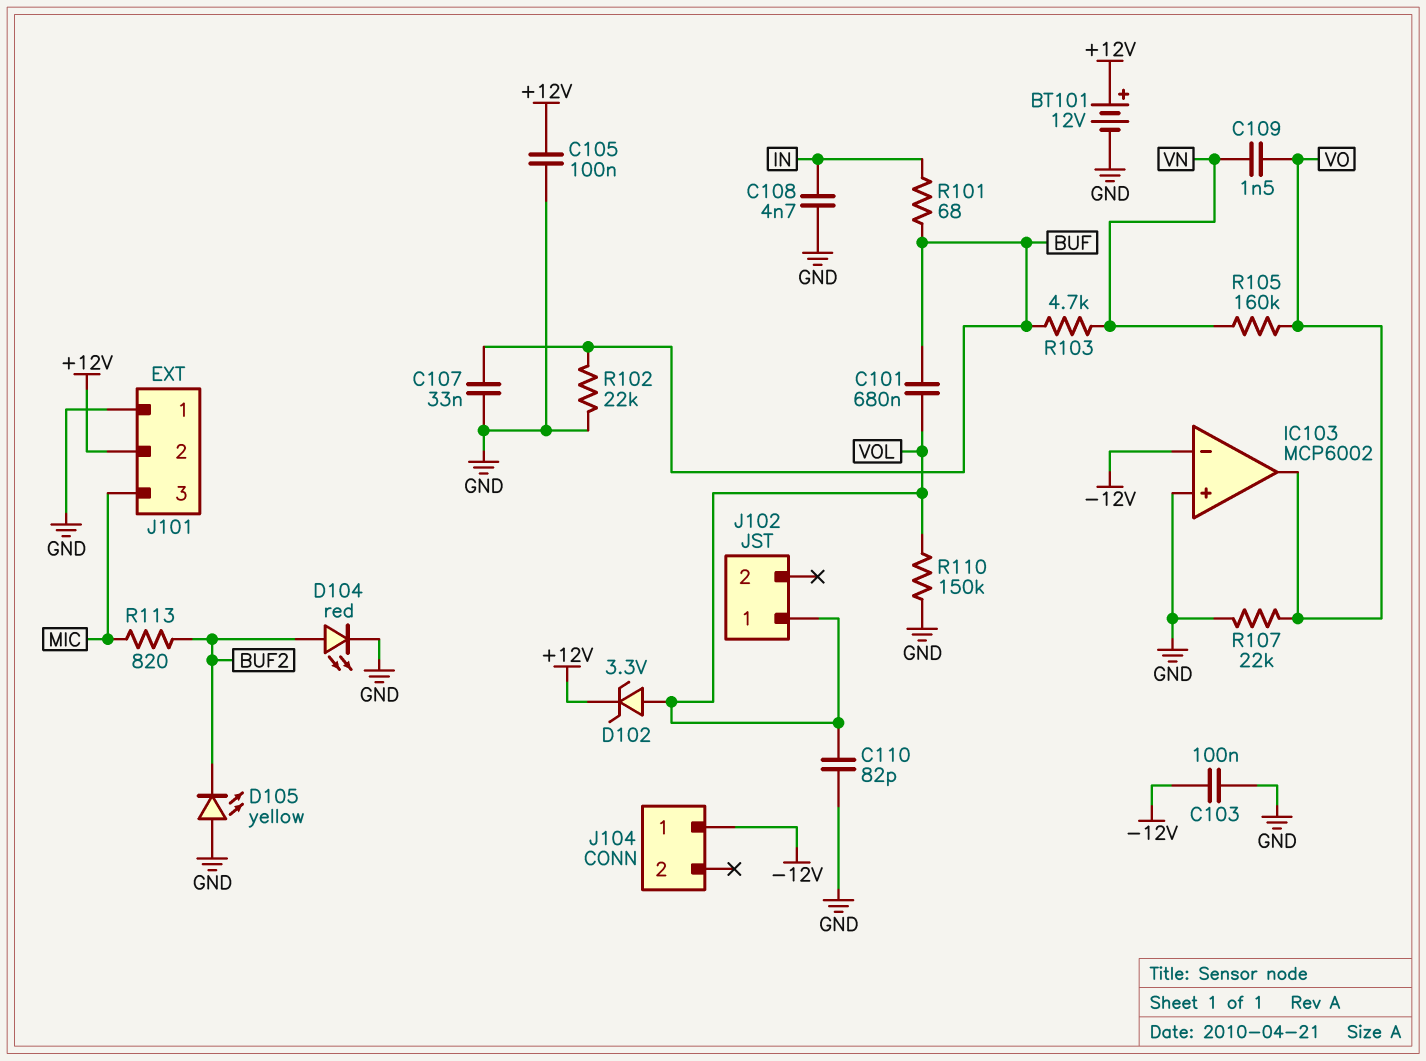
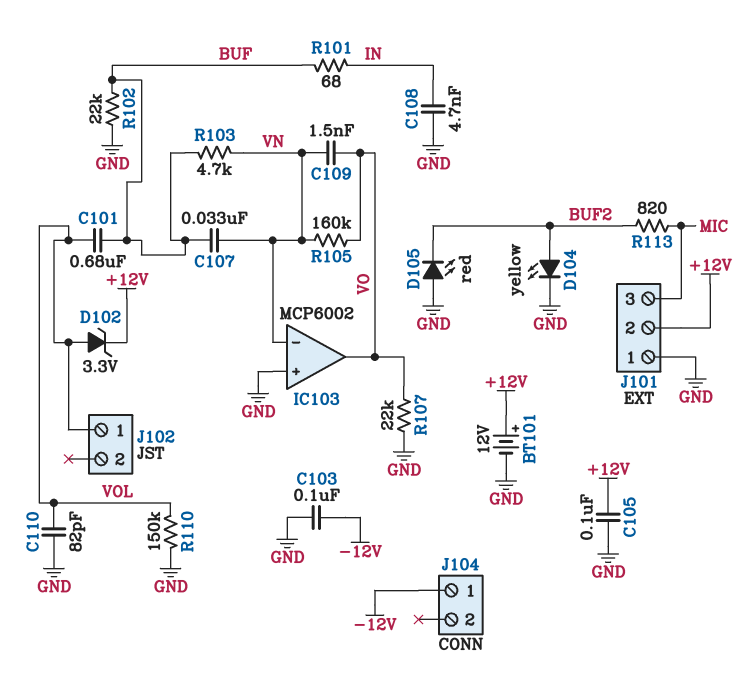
C107: 33nF (BUF, GND) -> 33nF (BUF, VN)
D104: LED red (A BUF2, K GND) -> LED yellow (A BUF2, K GND)
D105: LED yellow (A GND, K BUF2) -> LED red (A GND, K BUF2)
IC103 pin in-: -12V -> VN

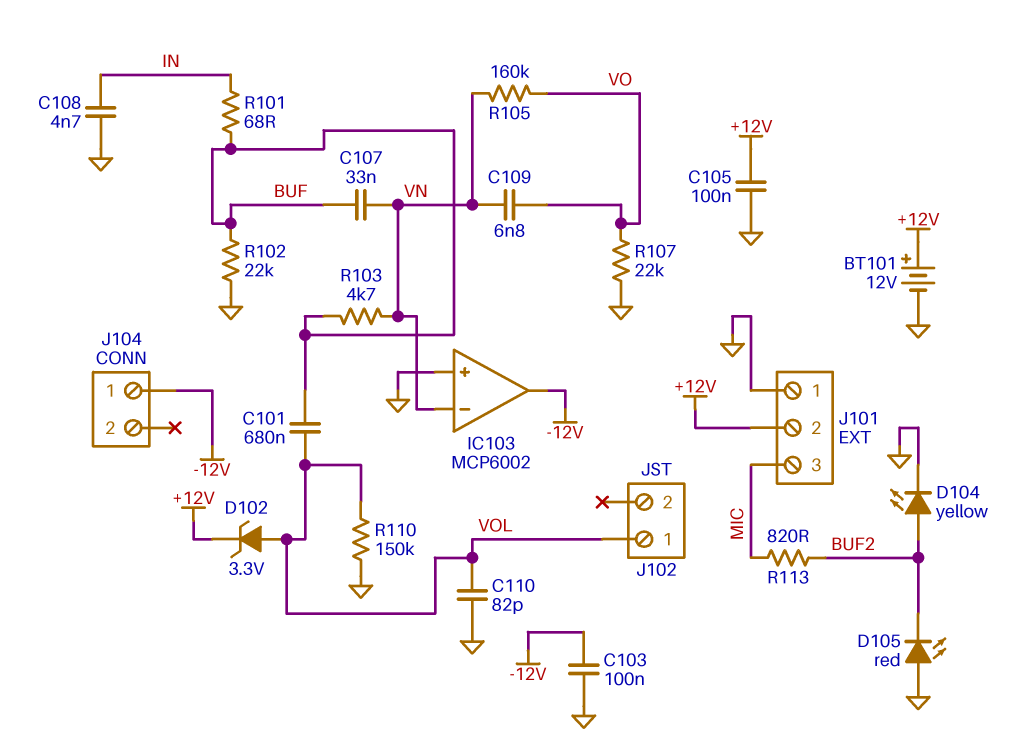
C109: 1.5nF (VN, VO) -> 6.8nF (VN, VO)
IC103 pin out: VO -> -12V

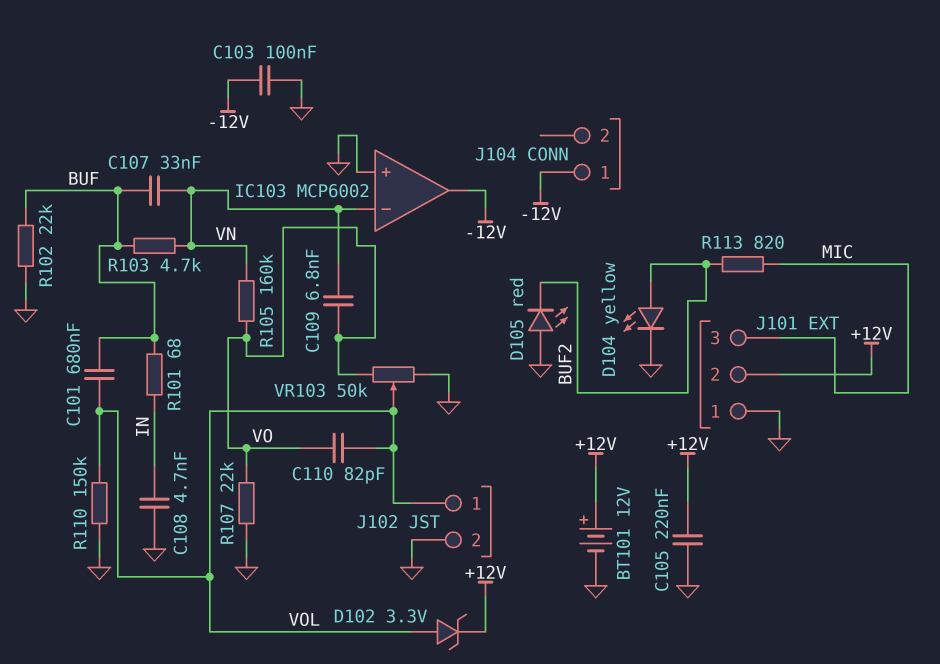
C105: 100nF (+12V, GND) -> 220nF (+12V, GND)
C110: 82pF (GND, VOL) -> 82pF (VO, VOL)
J102 pin 2: none -> GND
VR103: none -> 50k (GND, VO, wiper VOL)

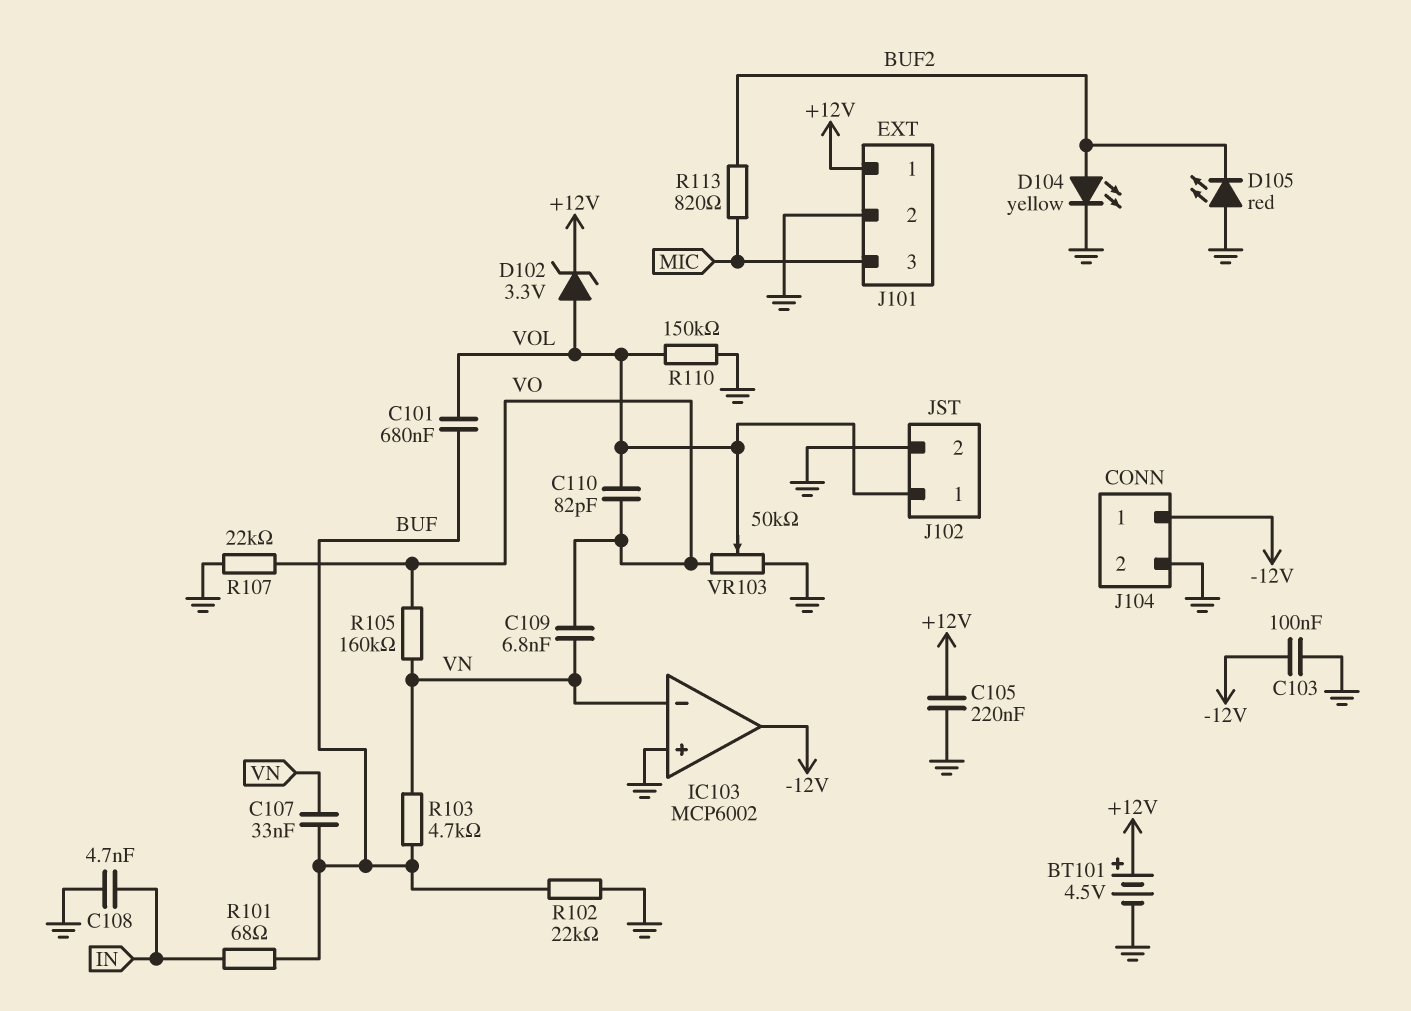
BT101: 12V (plus +12V, minus GND) -> 4.5V (plus +12V, minus GND)
J101 pin 1: GND -> +12V
J101 pin 2: +12V -> GND
J104 pin 2: none -> GND

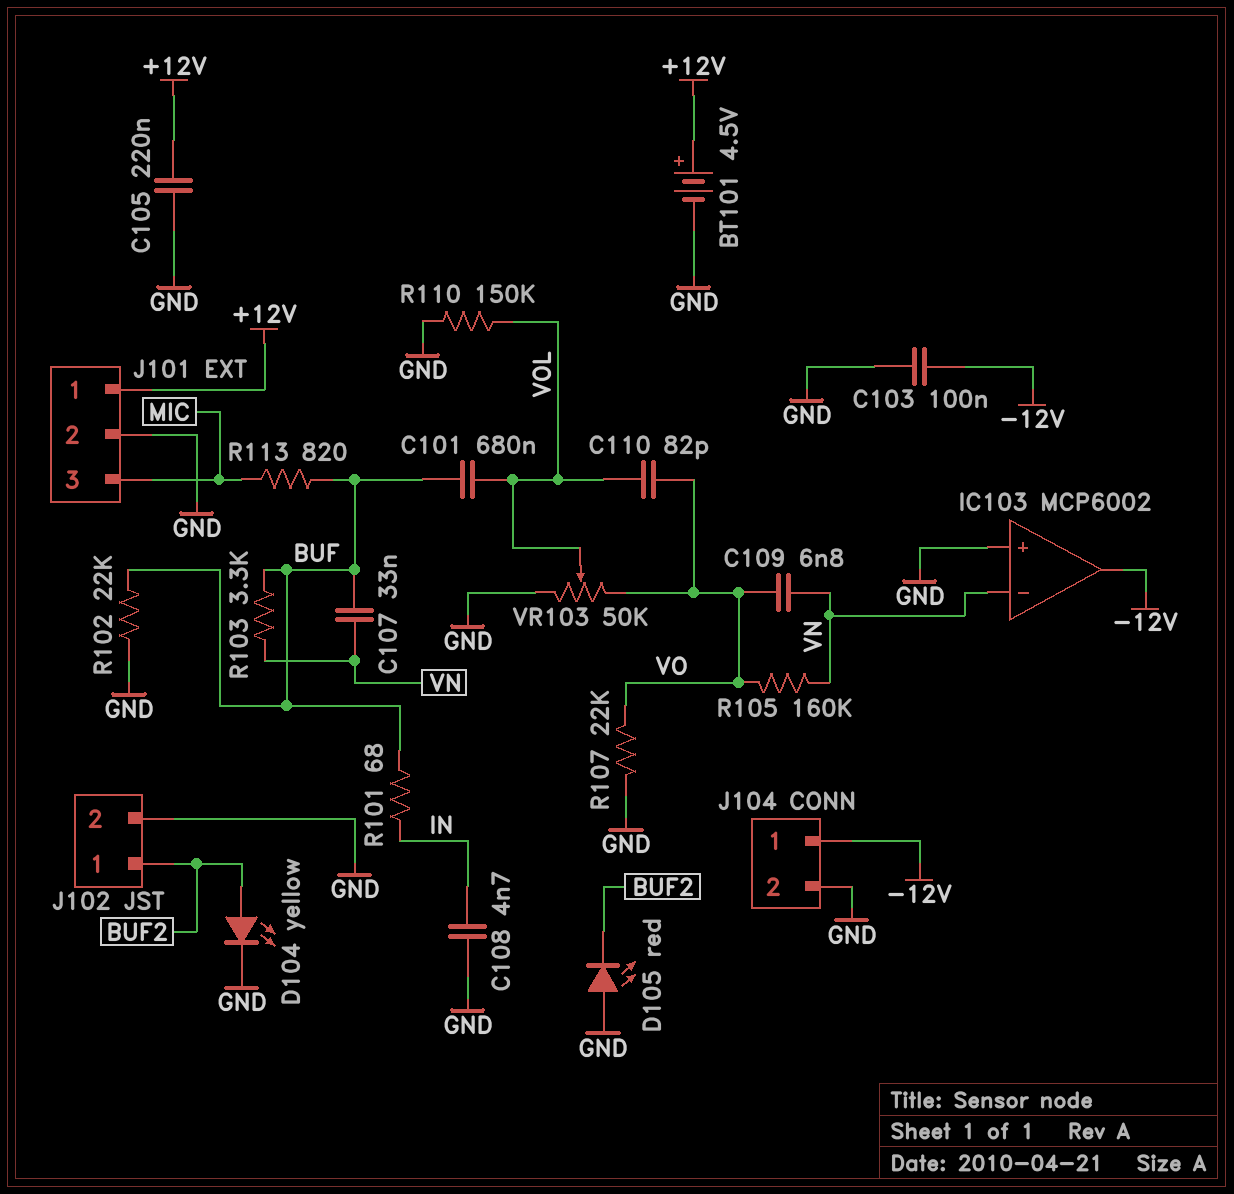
D102: zener 3.3V (A VOL, K +12V) -> none
J102 pin 1: VOL -> BUF2
R103: 4.7k (BUF, VN) -> 3.3k (BUF, VN)
R113: 820 (BUF2, MIC) -> 820 (BUF, MIC)

